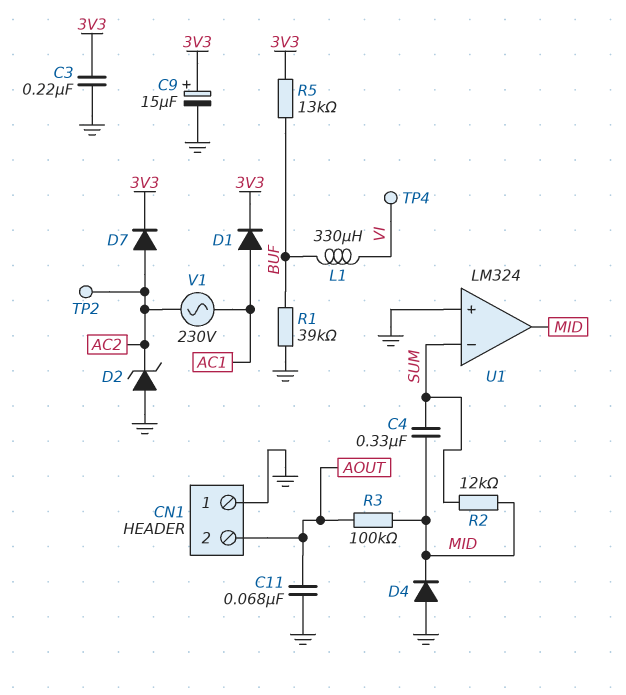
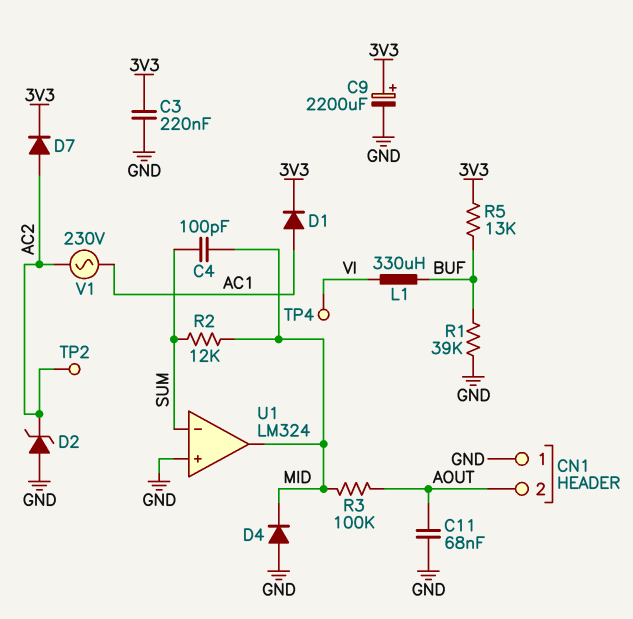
C4: 330nF (MID, SUM) -> 100pF (MID, SUM)
C9: 15uF (plus 3V3, minus GND) -> 2200uF (plus 3V3, minus GND)

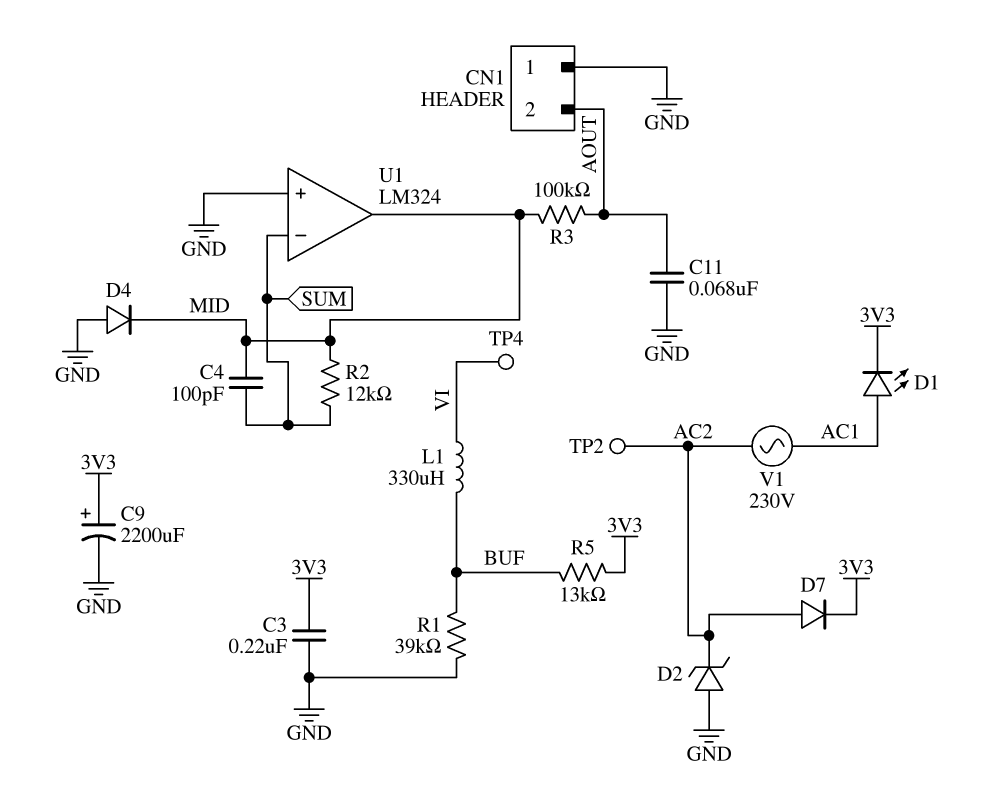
D1: diode (A AC1, K 3V3) -> LED (A AC1, K 3V3)

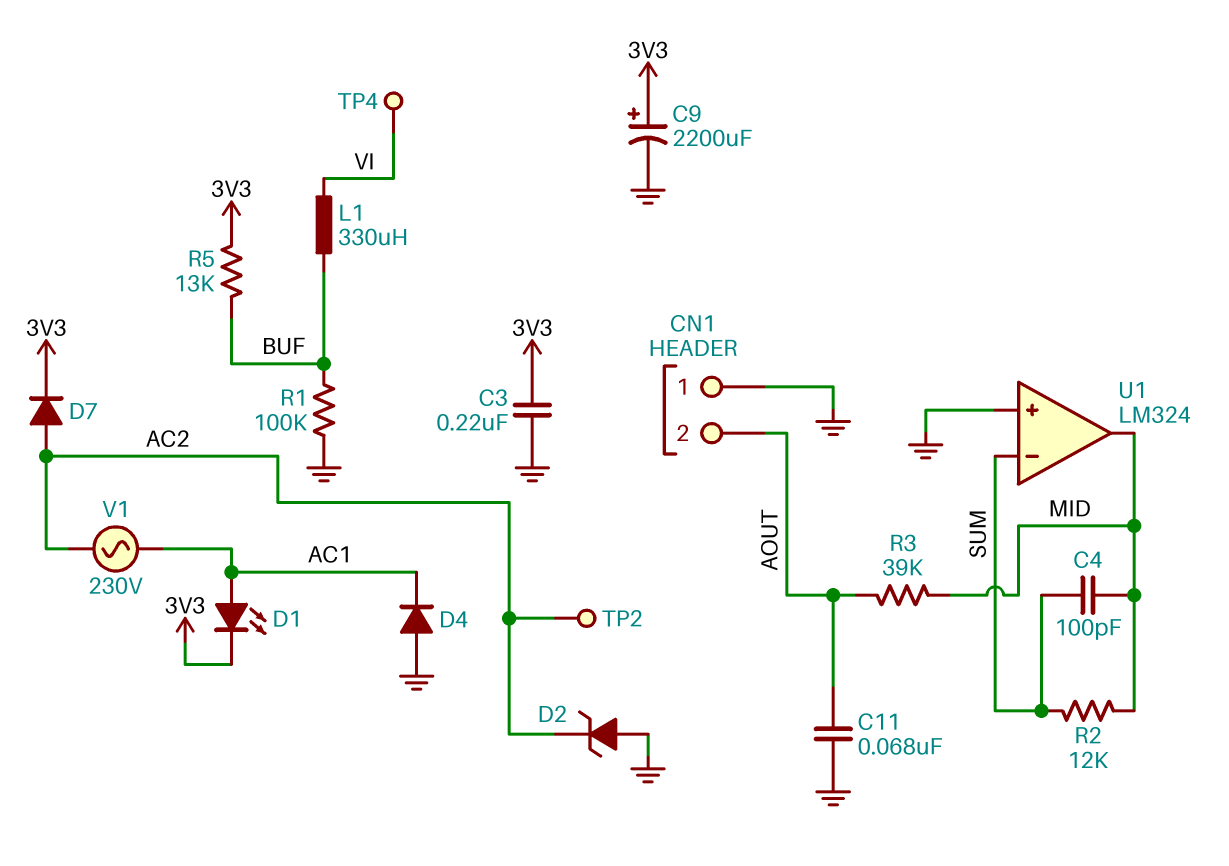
D4: diode (A GND, K MID) -> diode (A GND, K AC1)
R1: 39k (BUF, GND) -> 100k (BUF, GND)
R3: 100k (AOUT, MID) -> 39k (AOUT, MID)

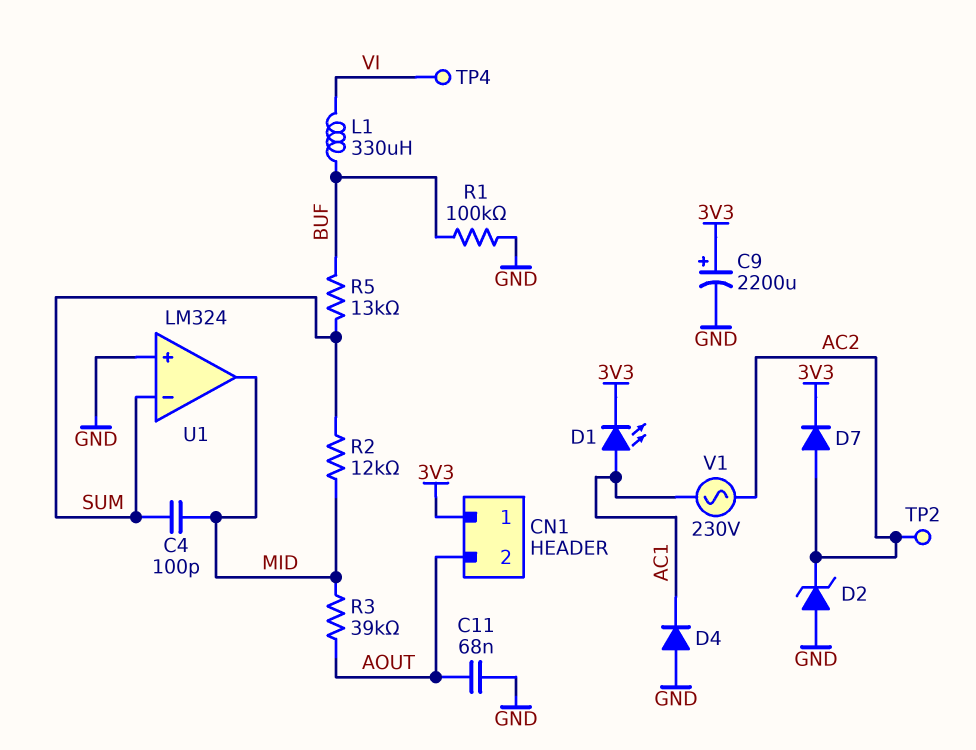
C3: 220nF (3V3, GND) -> none
CN1 pin 1: GND -> 3V3
R5: 13k (3V3, BUF) -> 13k (BUF, SUM)

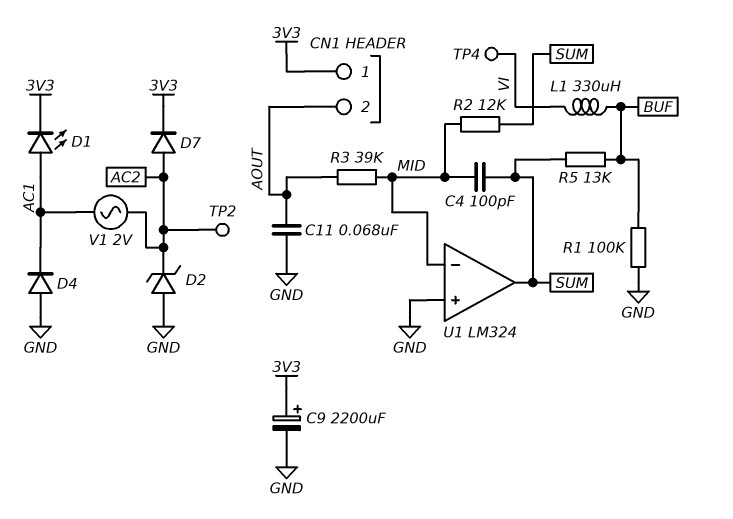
U1 pin in-: SUM -> MID
U1 pin out: MID -> SUM
V1: AC 230V (AC1, AC2) -> AC 2V (AC1, AC2)

